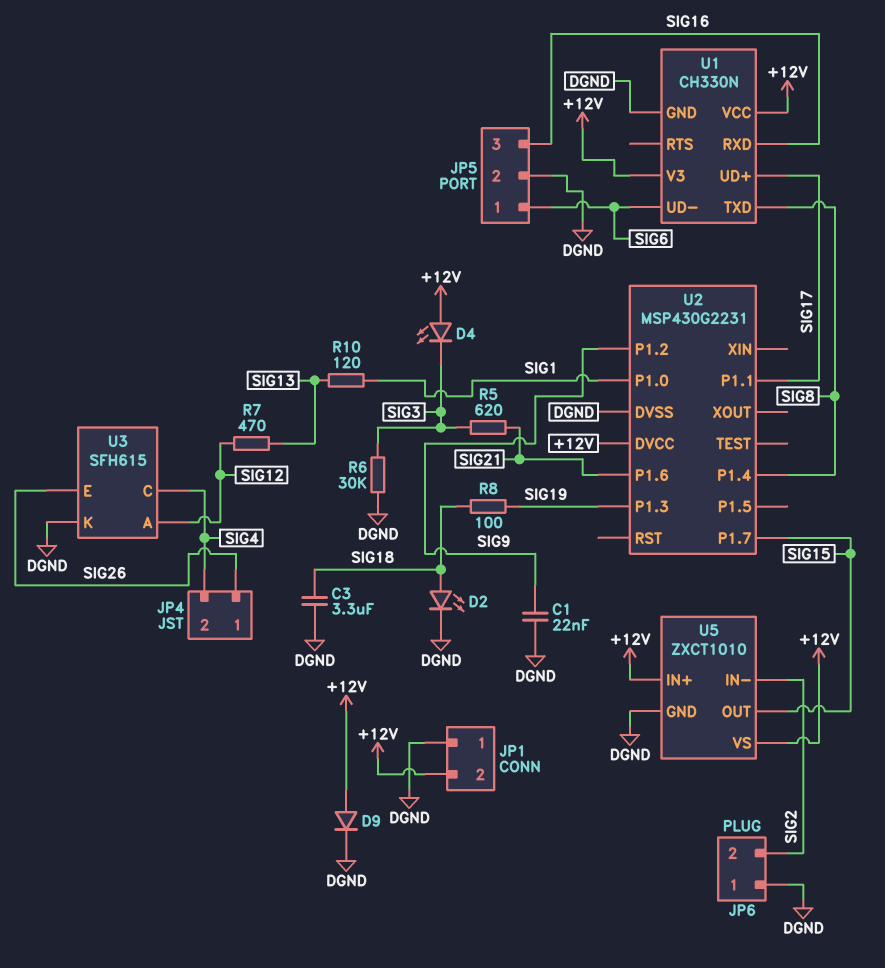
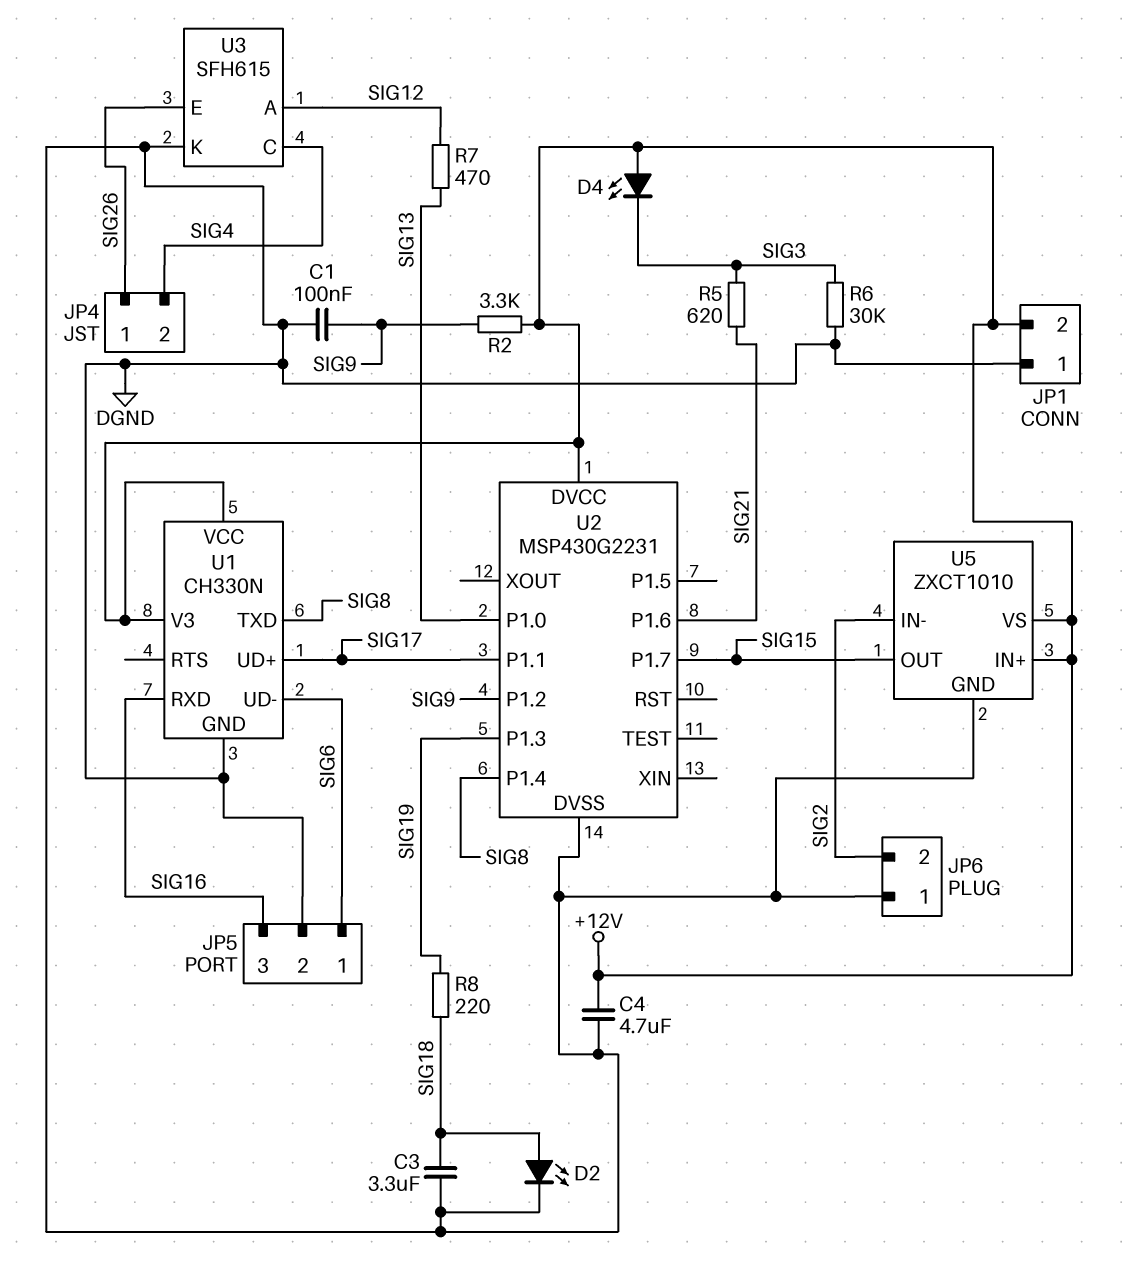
C1: 22nF (DGND, SIG9) -> 100nF (DGND, SIG9)
C4: none -> 4.7uF (+12V, DGND)
D9: diode (A +12V, K DGND) -> none
R2: none -> 3.3k (+12V, SIG9)
R8: 100 (SIG18, SIG19) -> 220 (SIG18, SIG19)
R10: 120 (SIG1, SIG13) -> none
U2 pin P1.0: SIG1 -> SIG13

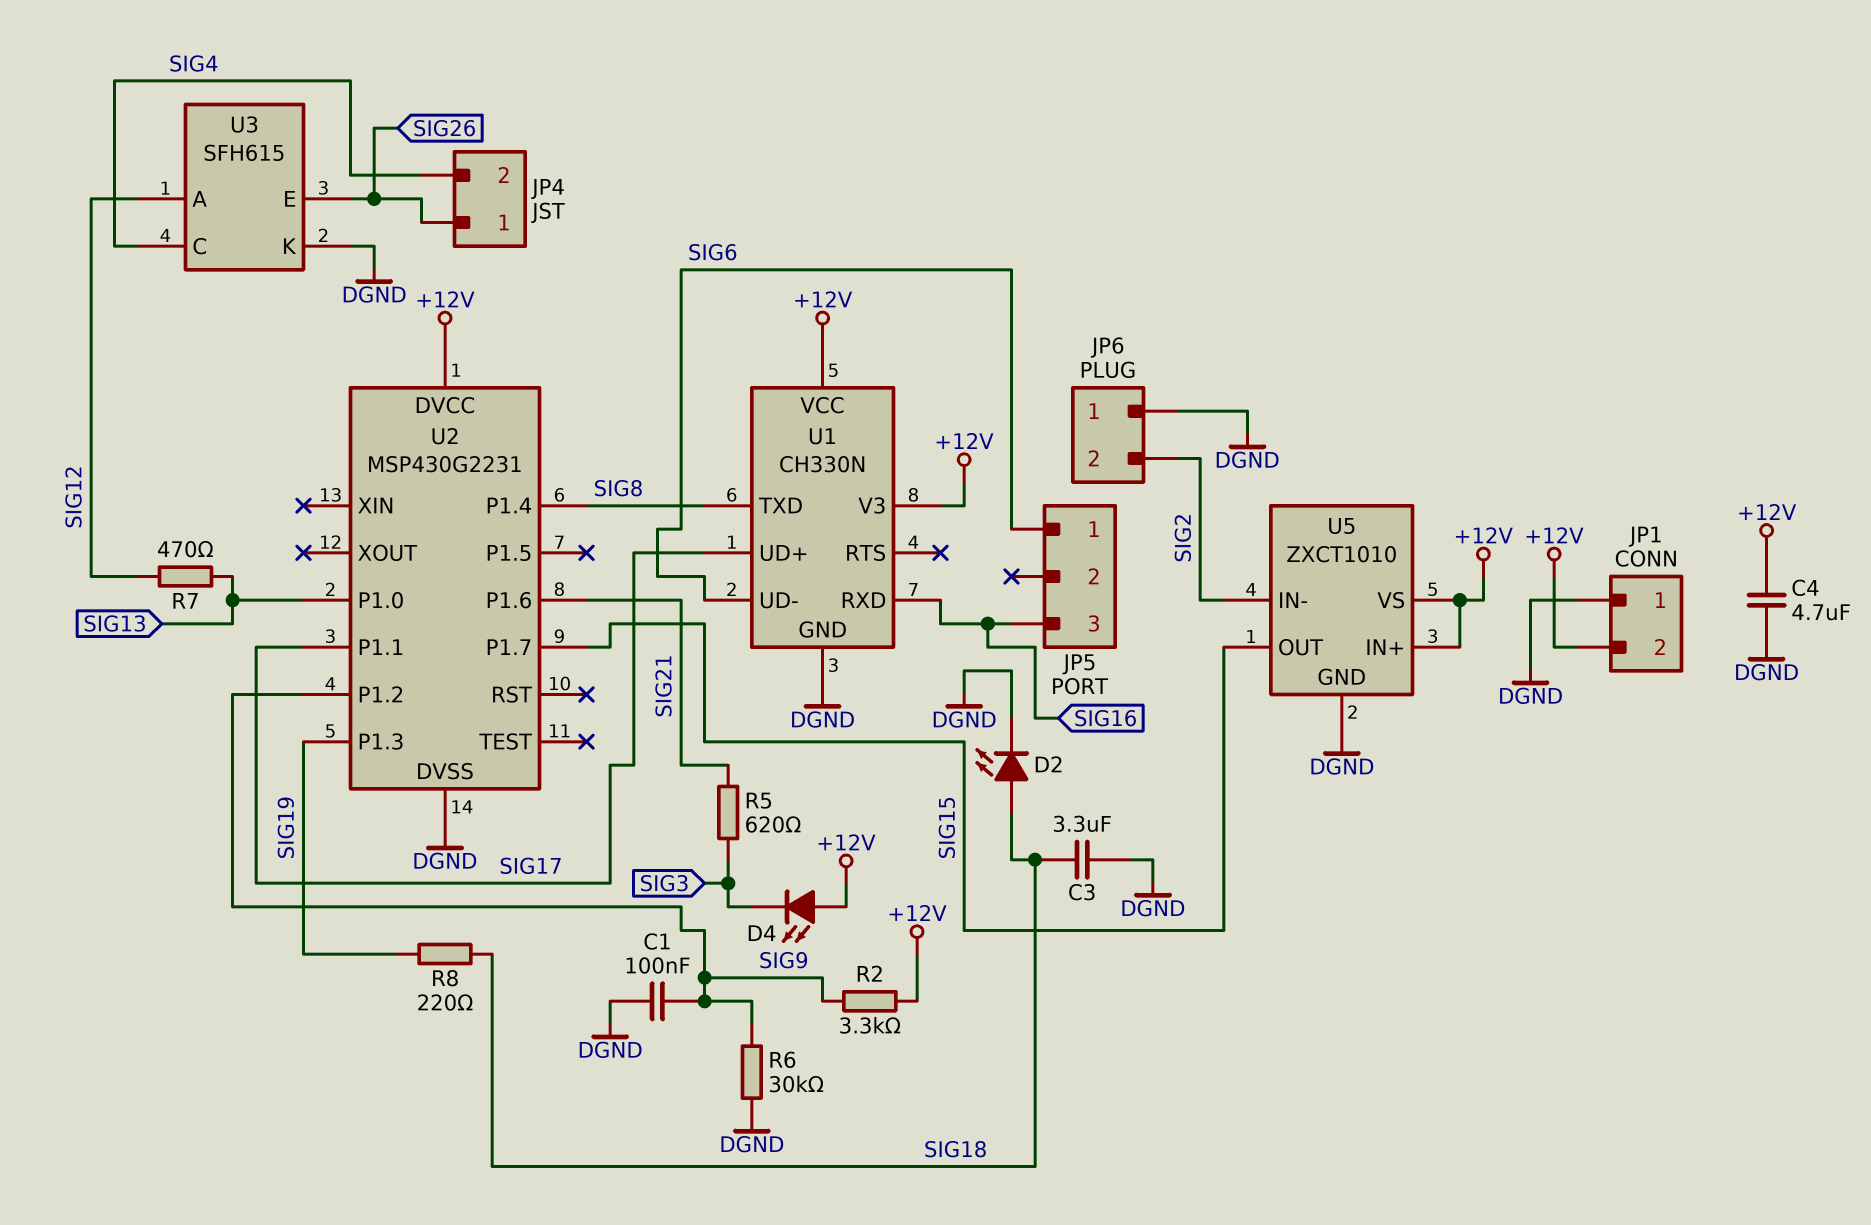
JP5 pin 2: DGND -> none
R6: 30k (DGND, SIG3) -> 30k (DGND, SIG9)

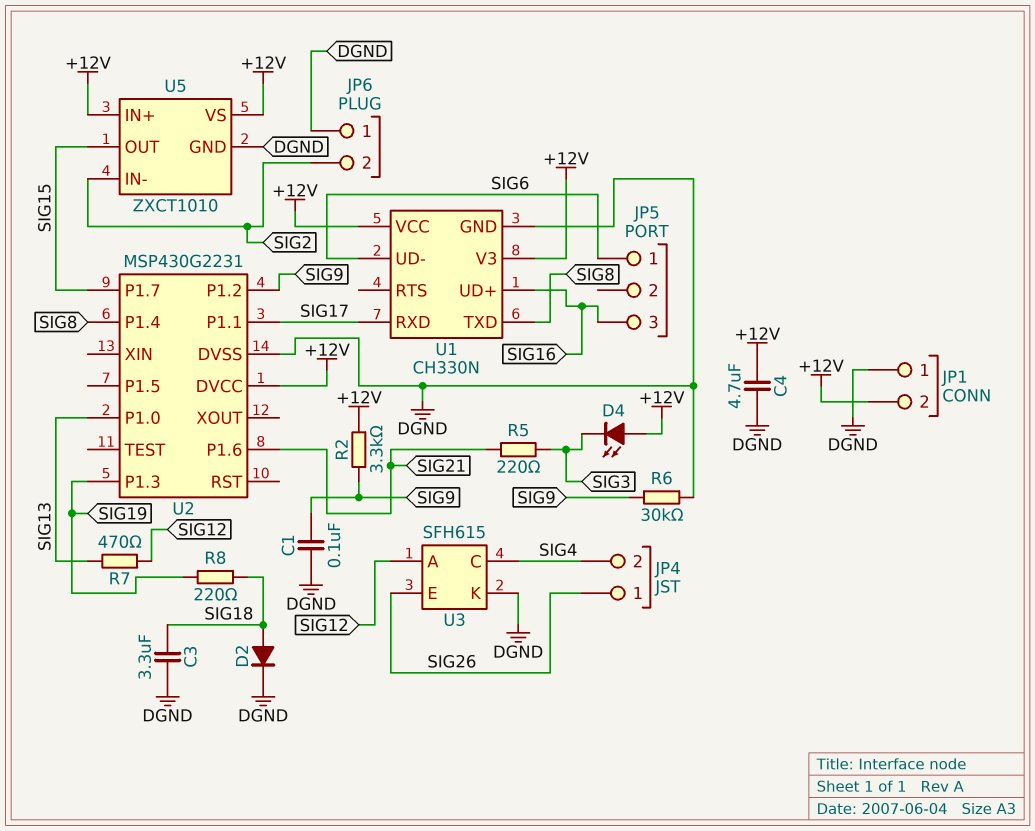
D2: LED (A SIG18, K DGND) -> diode (A SIG18, K DGND)
R5: 620 (SIG3, SIG21) -> 220 (SIG3, SIG21)
U1 pin RXD: SIG16 -> SIG17
U1 pin UD+: SIG17 -> SIG16

